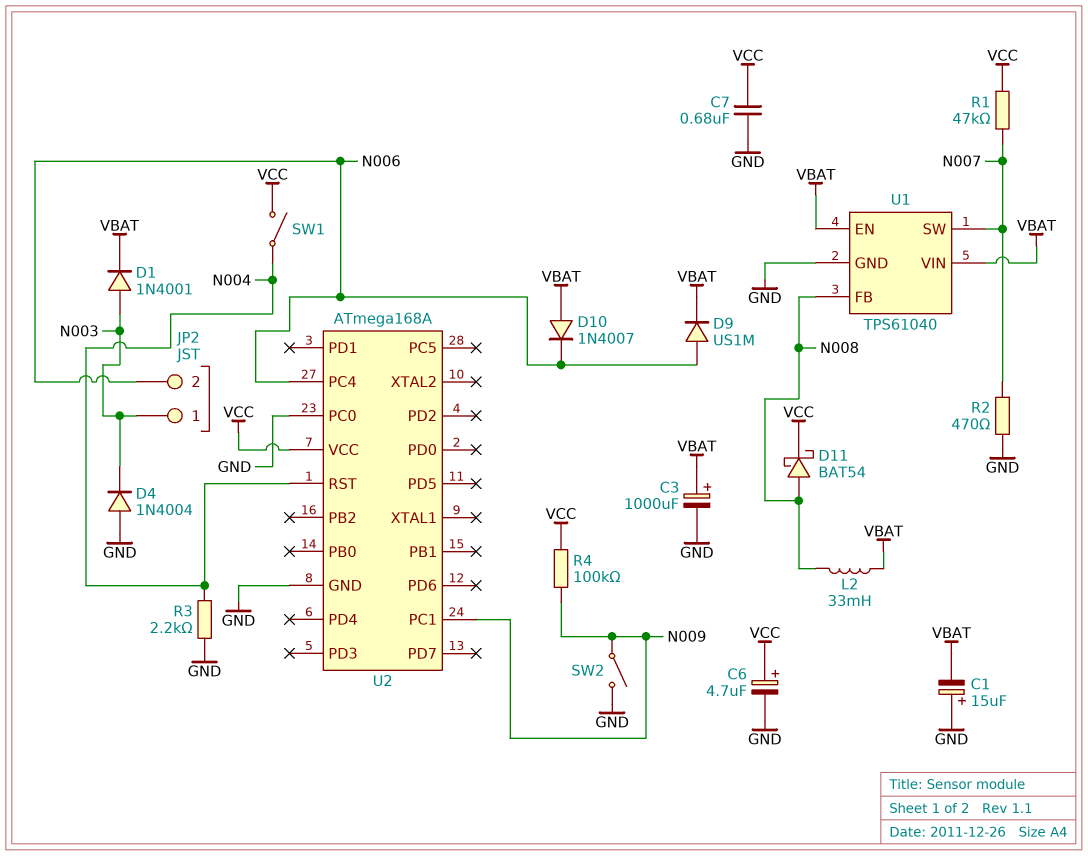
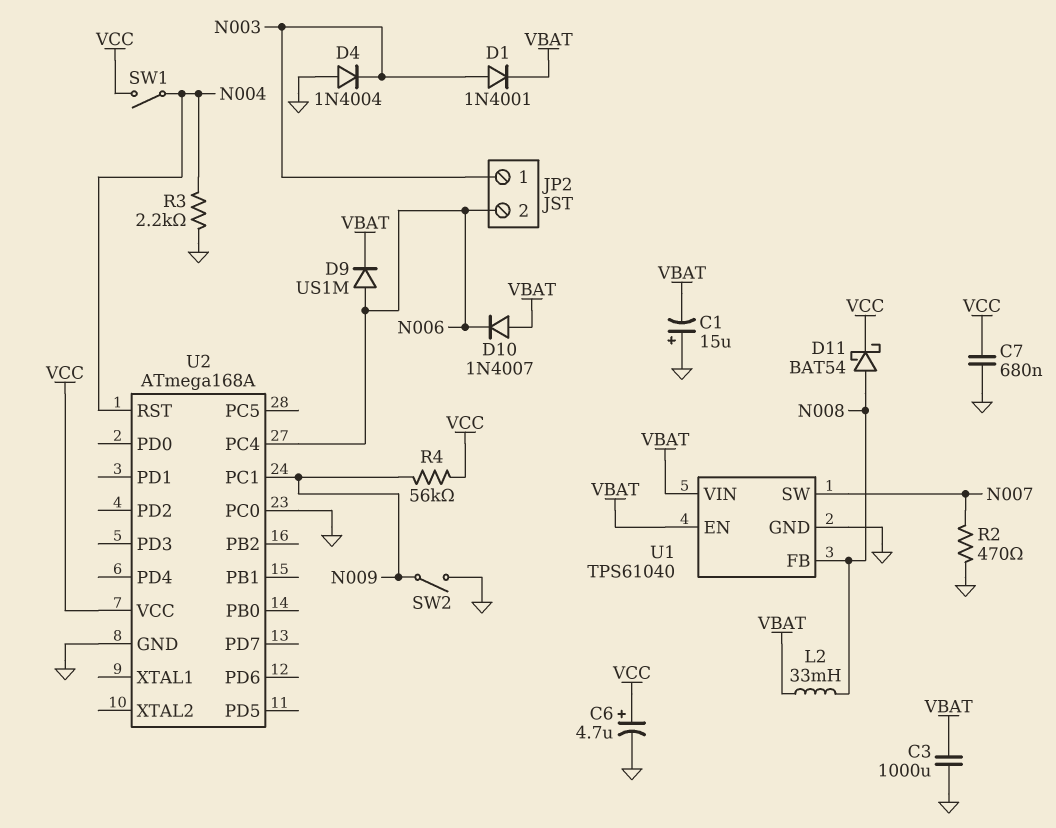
C3: 1000uF (plus VBAT, minus GND) -> 1000uF (GND, VBAT)
R1: 47k (N007, VCC) -> none
R4: 100k (N009, VCC) -> 56k (N009, VCC)

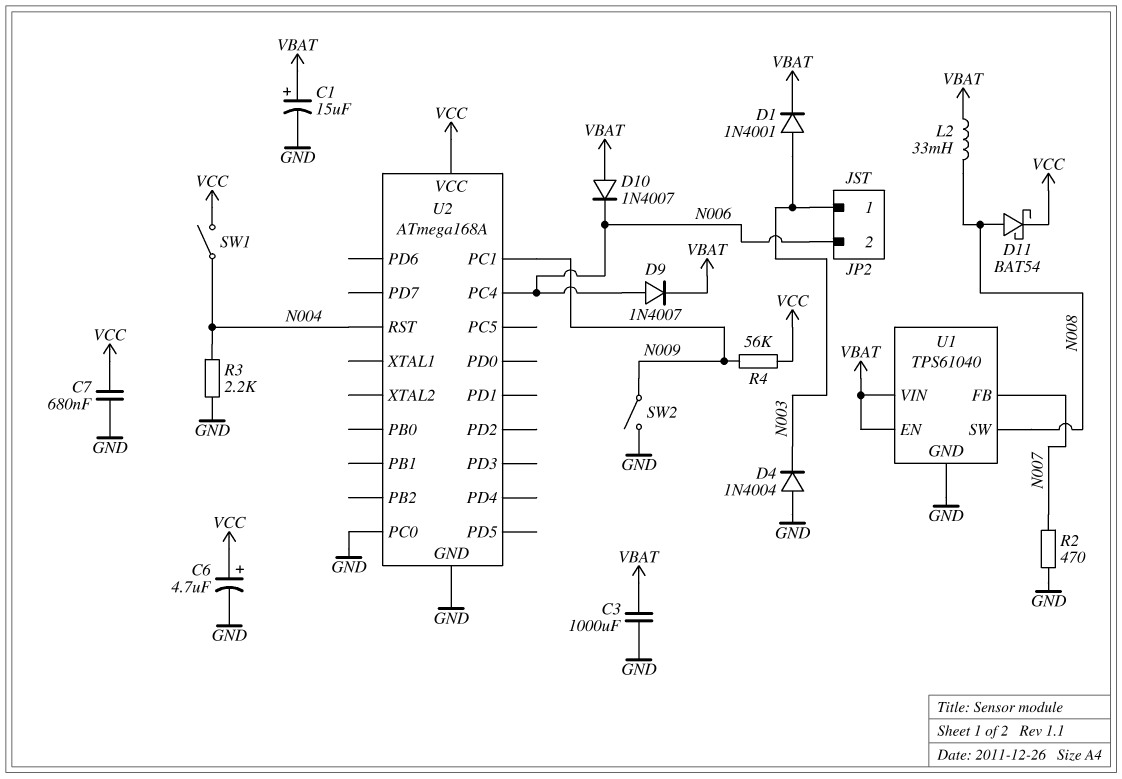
C1: 15uF (plus GND, minus VBAT) -> 15uF (plus VBAT, minus GND)
D9: diode US1M (A N006, K VBAT) -> diode 1N4007 (A N006, K VBAT)
U1 pin FB: N008 -> N007
U1 pin SW: N007 -> N008

